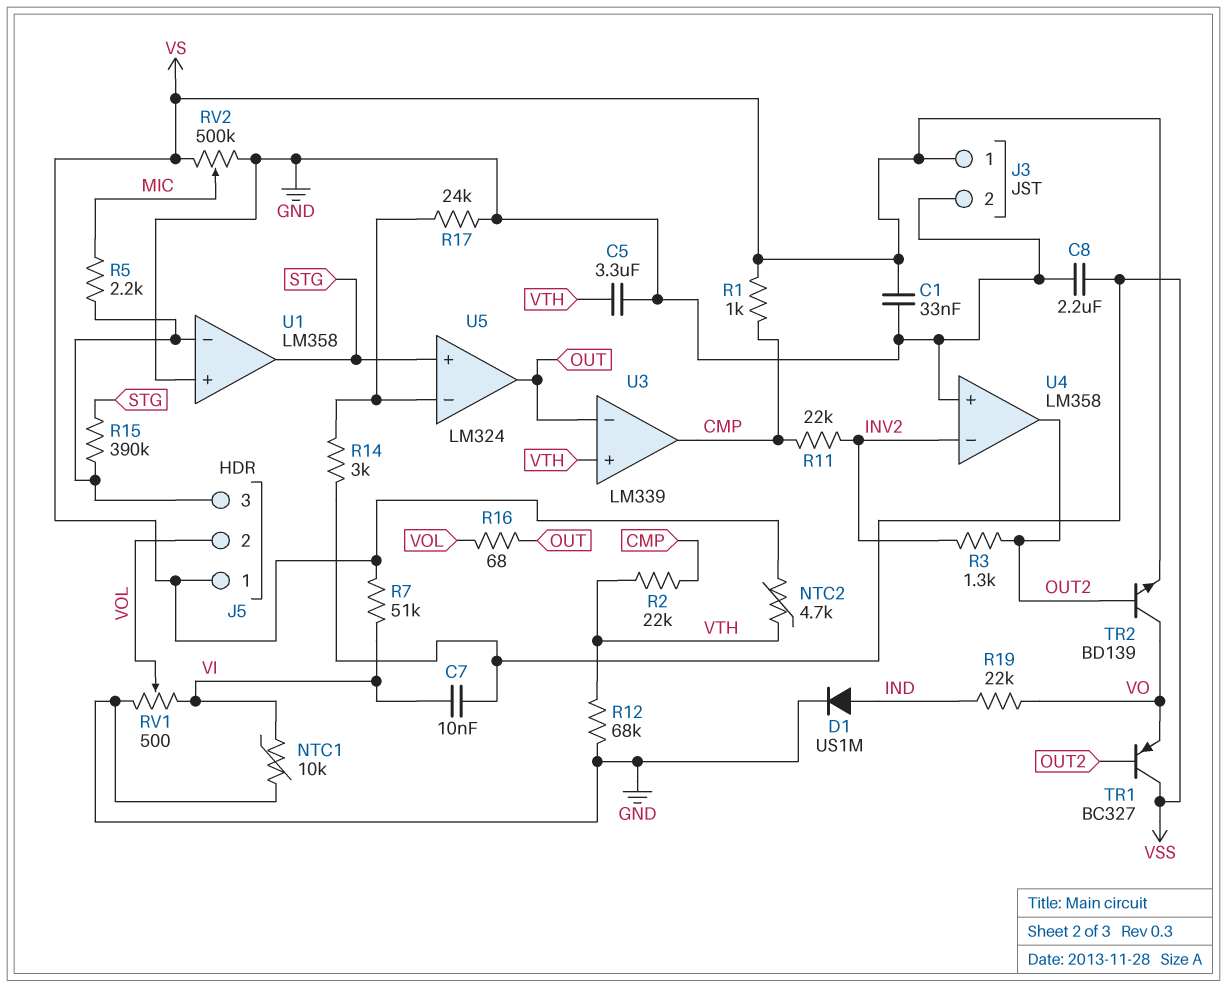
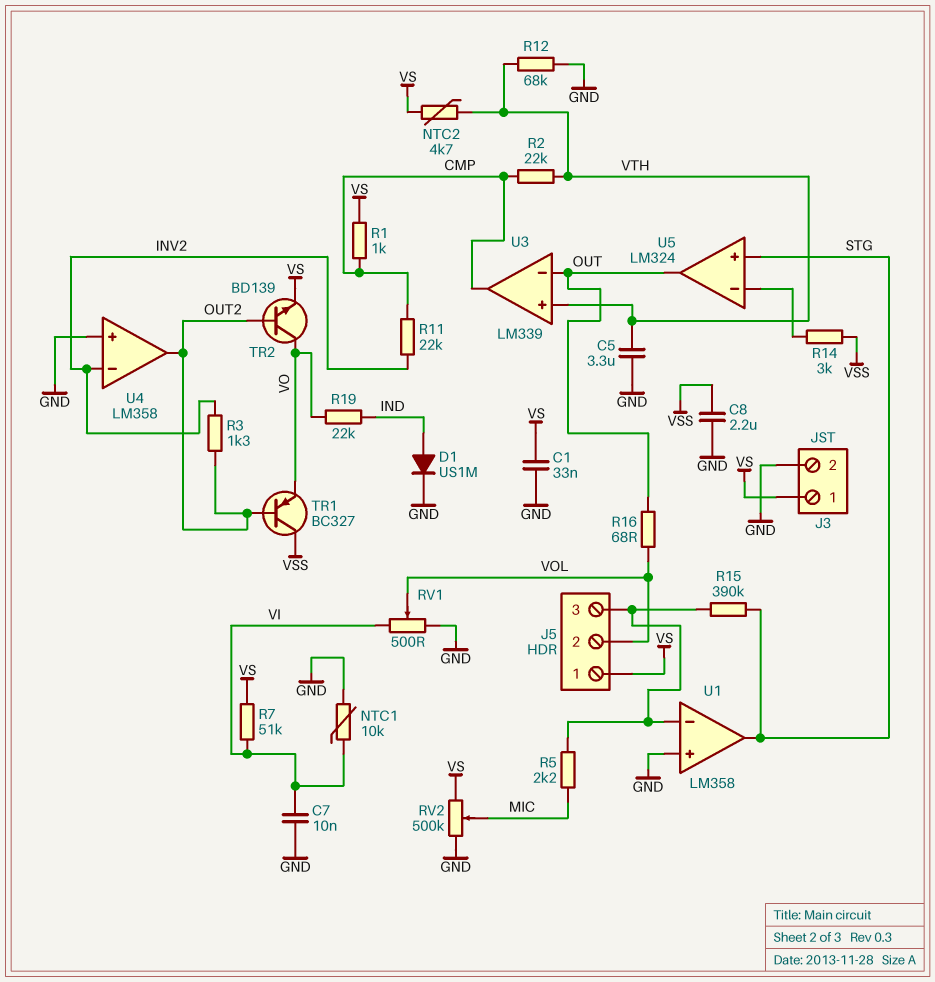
C7: 10nF (VI, VSS) -> 10nF (GND, VI)
R17: 24k (GND, U5/in-) -> none

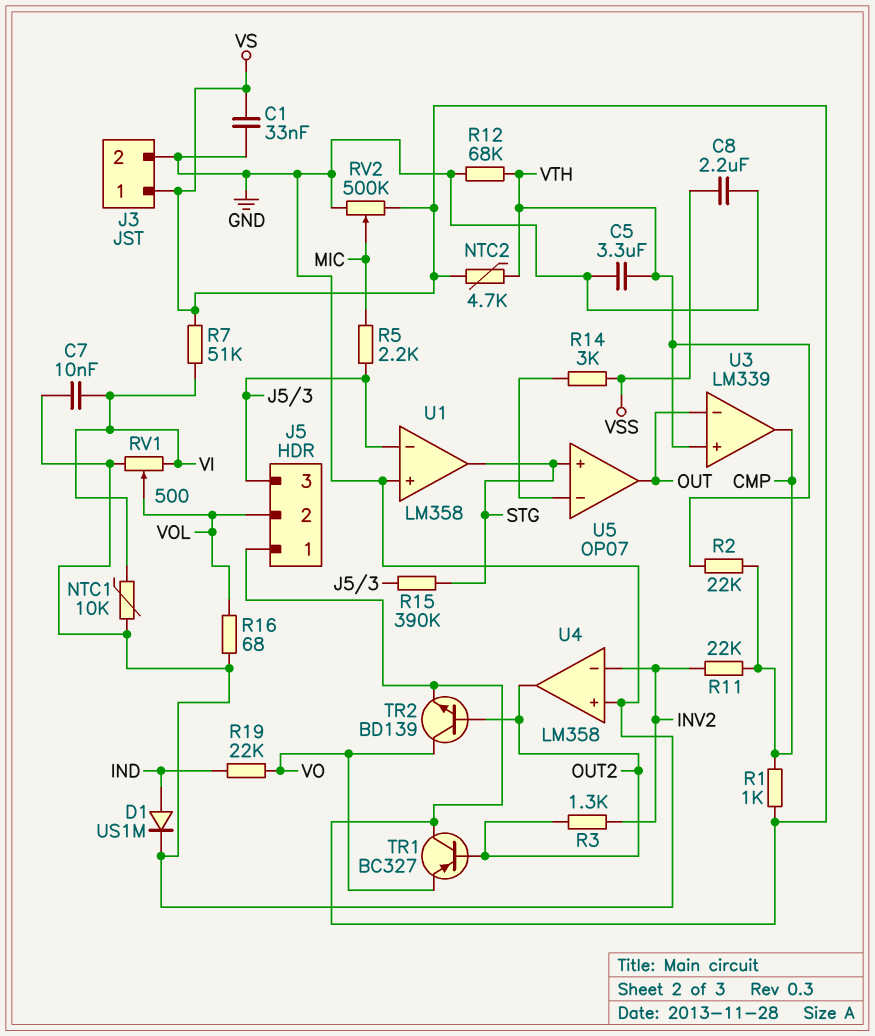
R16: 68 (OUT, VOL) -> 68 (GND, VOL)
TR1: PNP BC327 (B OUT2, C VSS, E VO) -> PNP BC327 (B OUT2, C VS, E VO)
U5: LM324 -> OP07

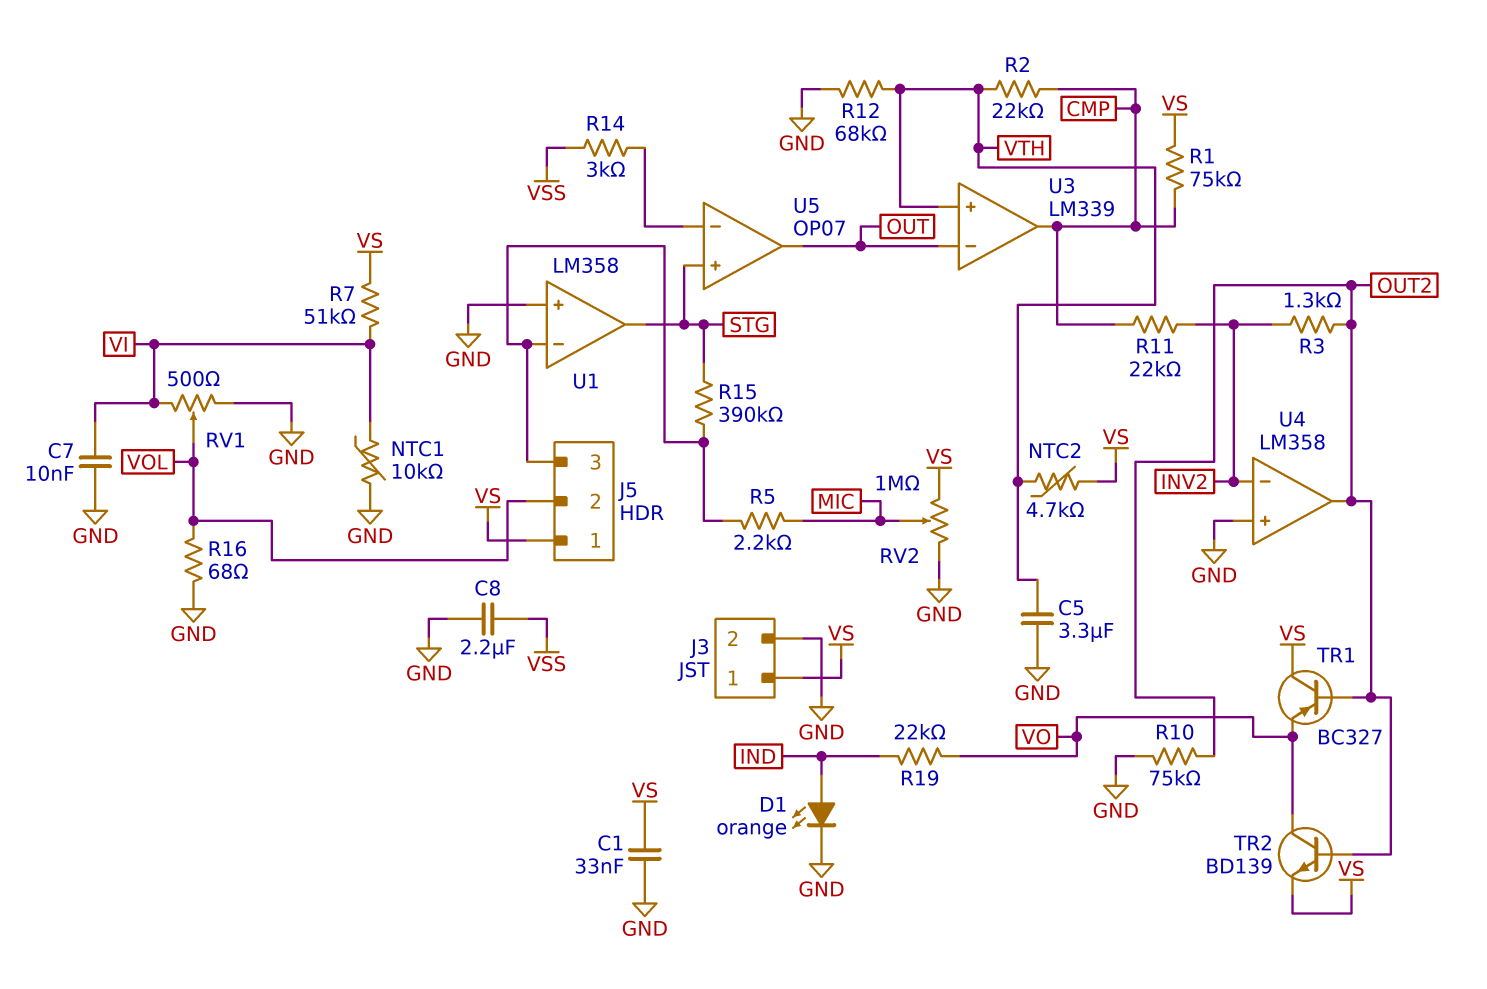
D1: diode US1M (A IND, K GND) -> LED orange (A IND, K GND)
R1: 1k (CMP, VS) -> 75k (CMP, VS)
R10: none -> 75k (GND, OUT2)
RV2: 500k (GND, VS, wiper MIC) -> 1M (GND, VS, wiper MIC)

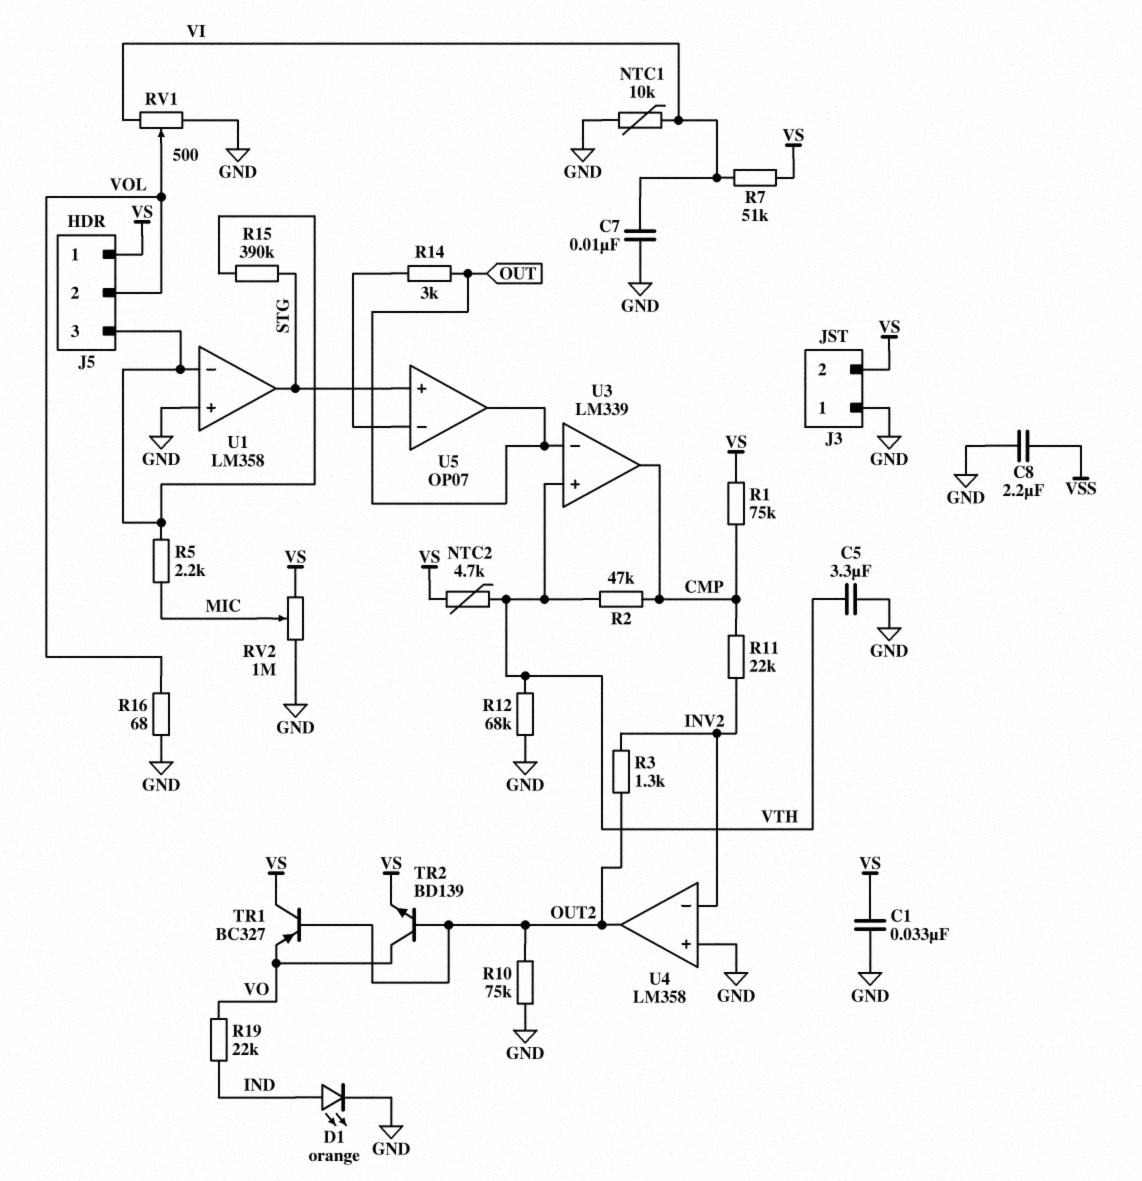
J3 pin 1: VS -> GND
J3 pin 2: GND -> VS
R2: 22k (CMP, VTH) -> 47k (CMP, VTH)
R14: 3k (U5/in-, VSS) -> 3k (OUT, U5/in-)

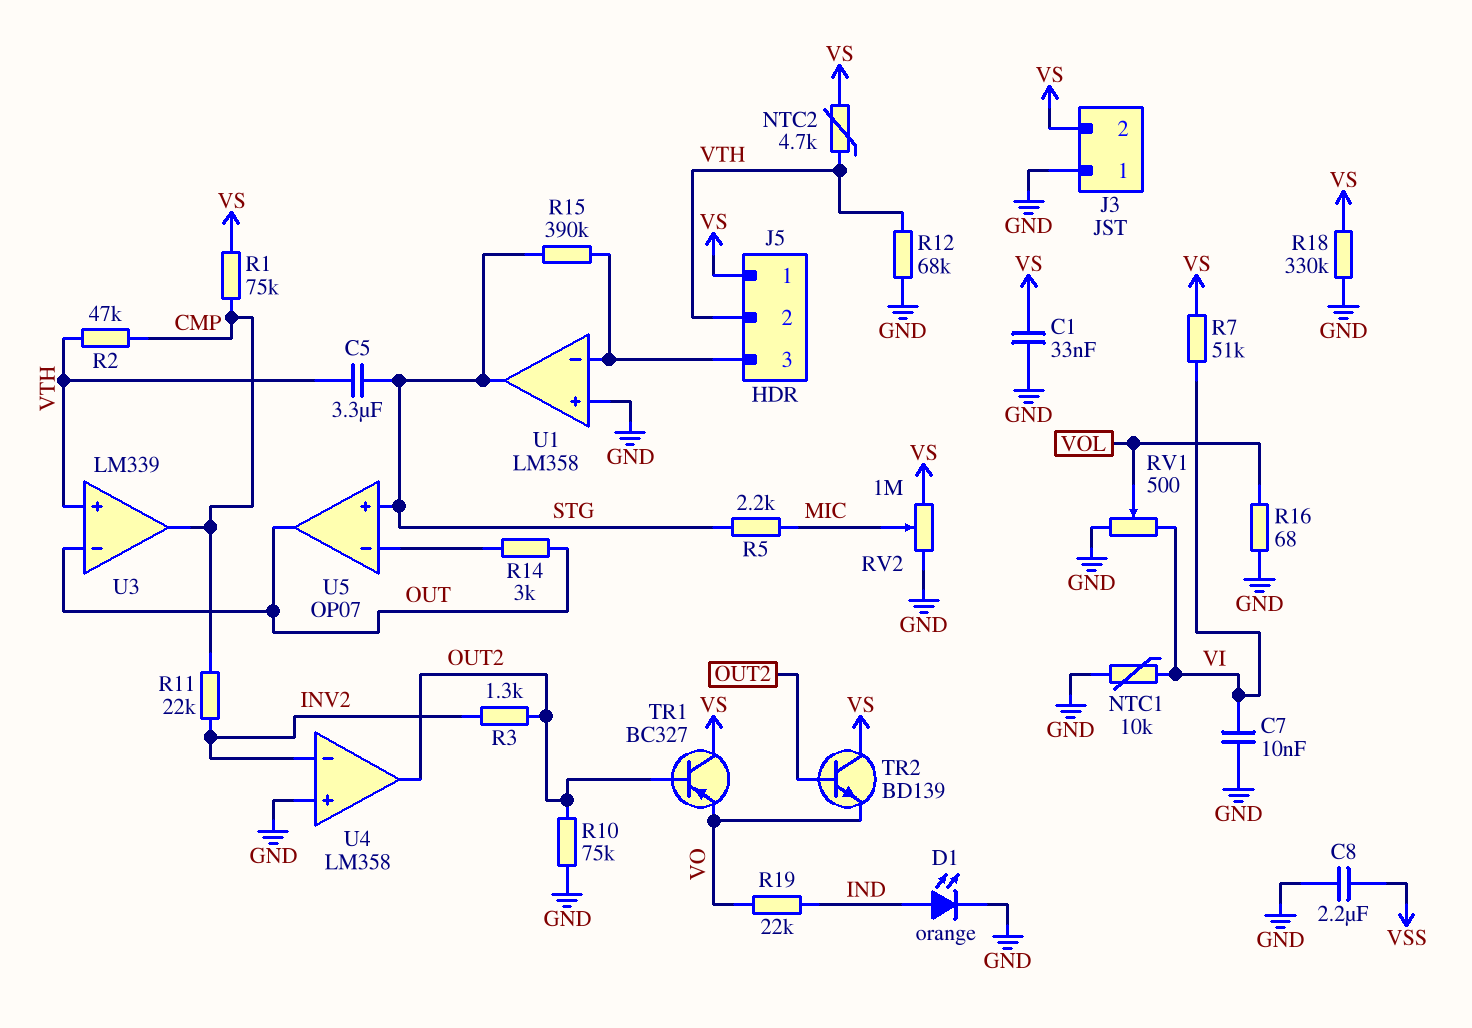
C5: 3.3uF (GND, VTH) -> 3.3uF (STG, VTH)
J5 pin 2: VOL -> VTH
R5: 2.2k (J5/3, MIC) -> 2.2k (MIC, STG)
R18: none -> 330k (GND, VS)
TR2: NPN BD139 (B OUT2, C VO, E VS) -> NPN BD139 (B OUT2, C VS, E VO)

